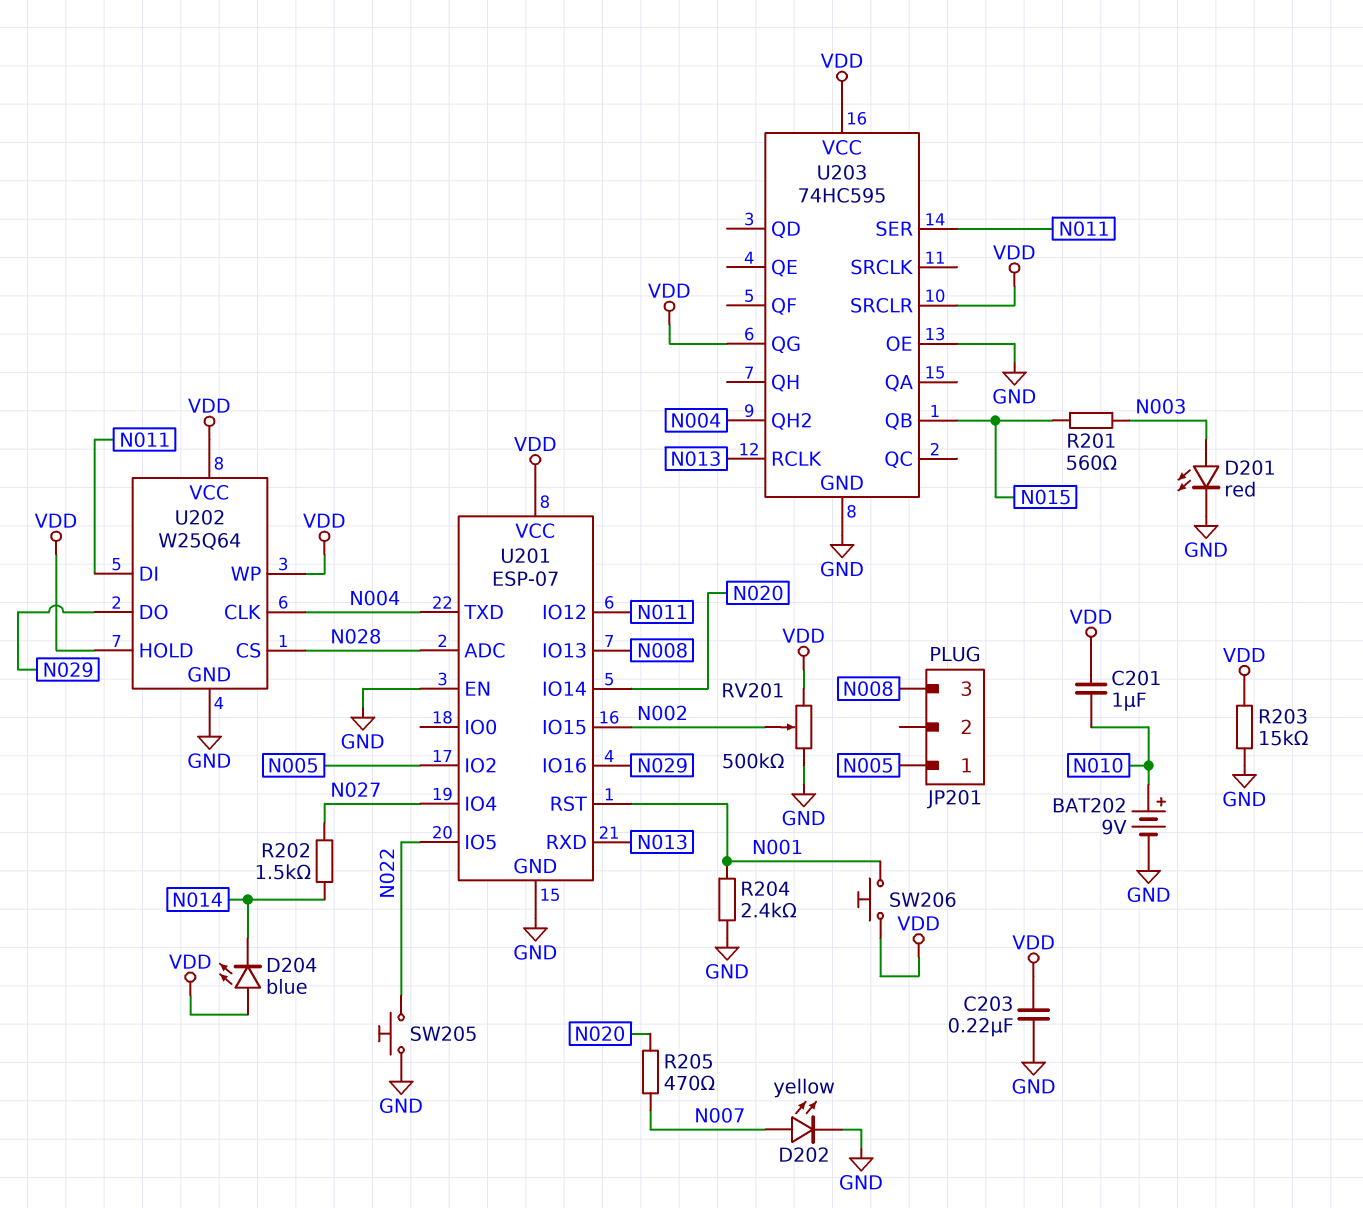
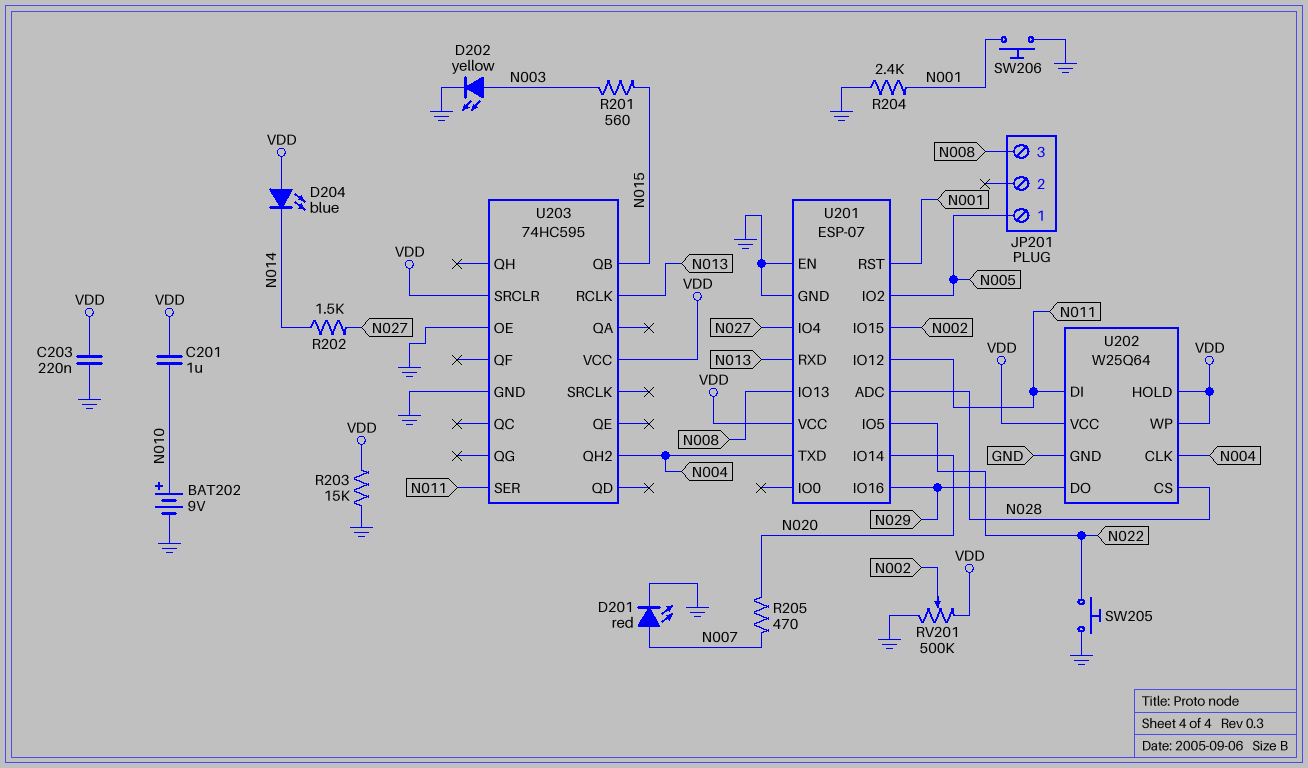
D201: LED red (A N003, K GND) -> LED red (A N007, K GND)
D202: LED yellow (A N007, K GND) -> LED yellow (A N003, K GND)
SW206: button (N001, VDD) -> button (GND, N001)
U203 pin QG: VDD -> none

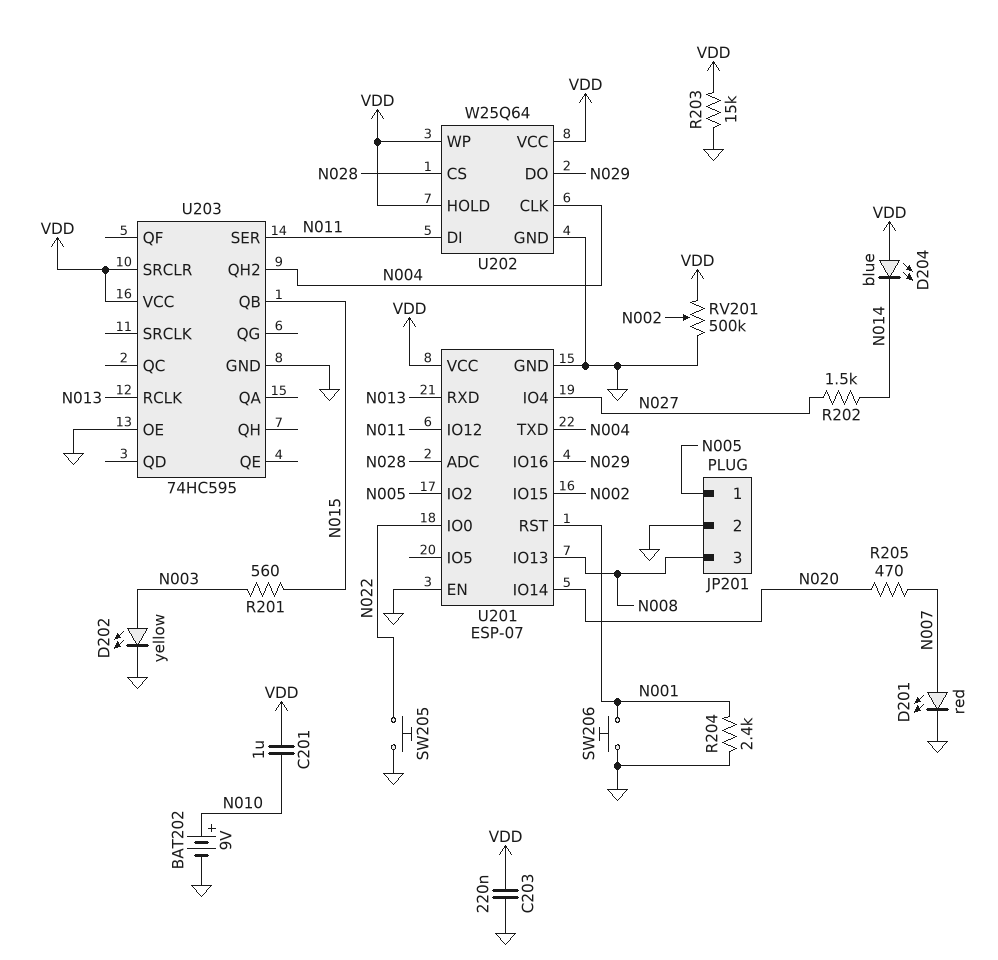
JP201 pin 2: none -> GND
U201 pin IO0: none -> N022
U201 pin IO5: N022 -> none

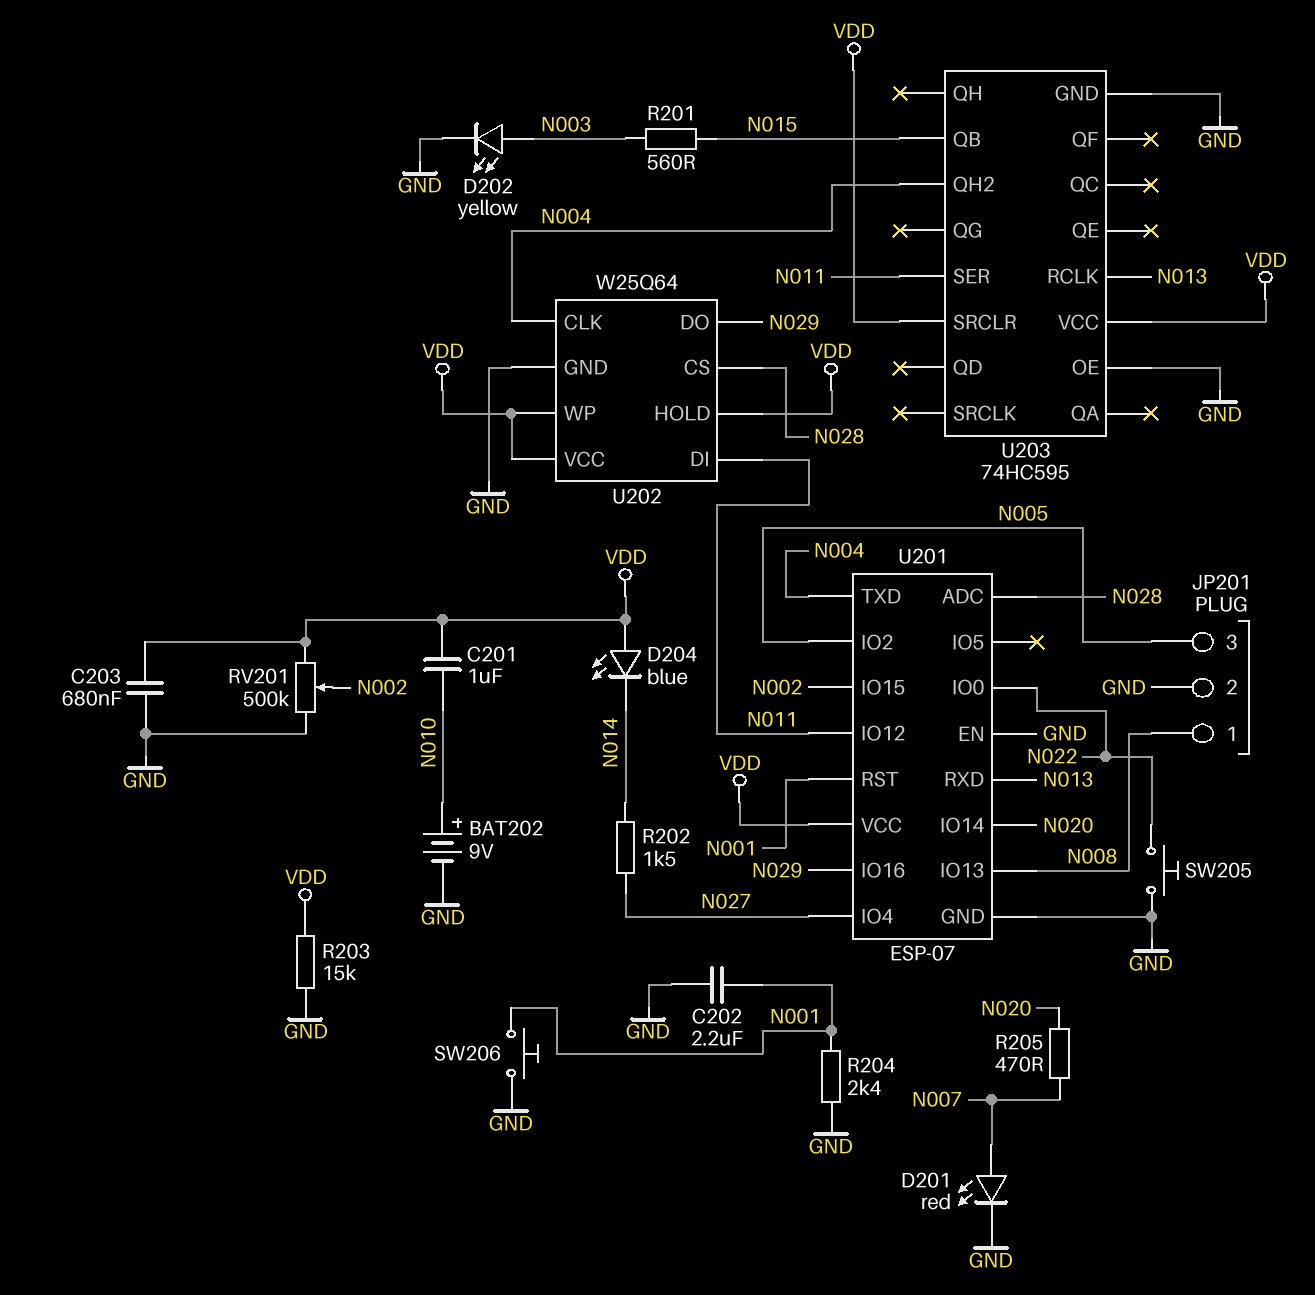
C202: none -> 2.2uF (GND, N001)
C203: 220nF (GND, VDD) -> 680nF (GND, VDD)
JP201 pin 1: N005 -> N008
JP201 pin 3: N008 -> N005

